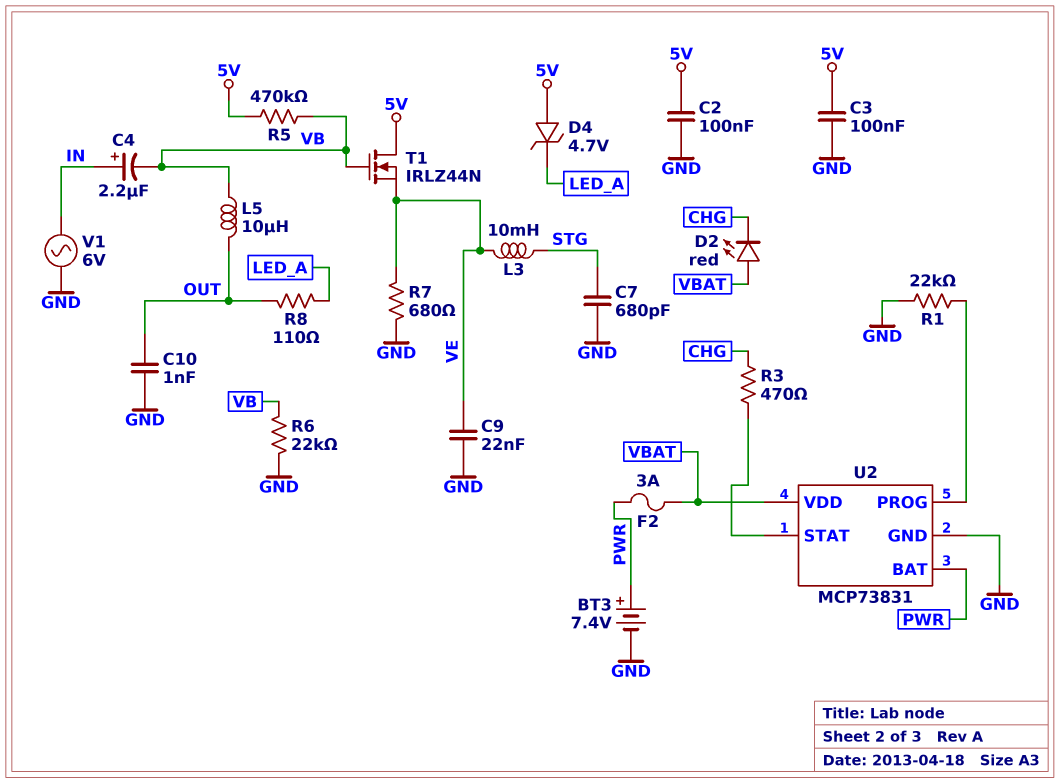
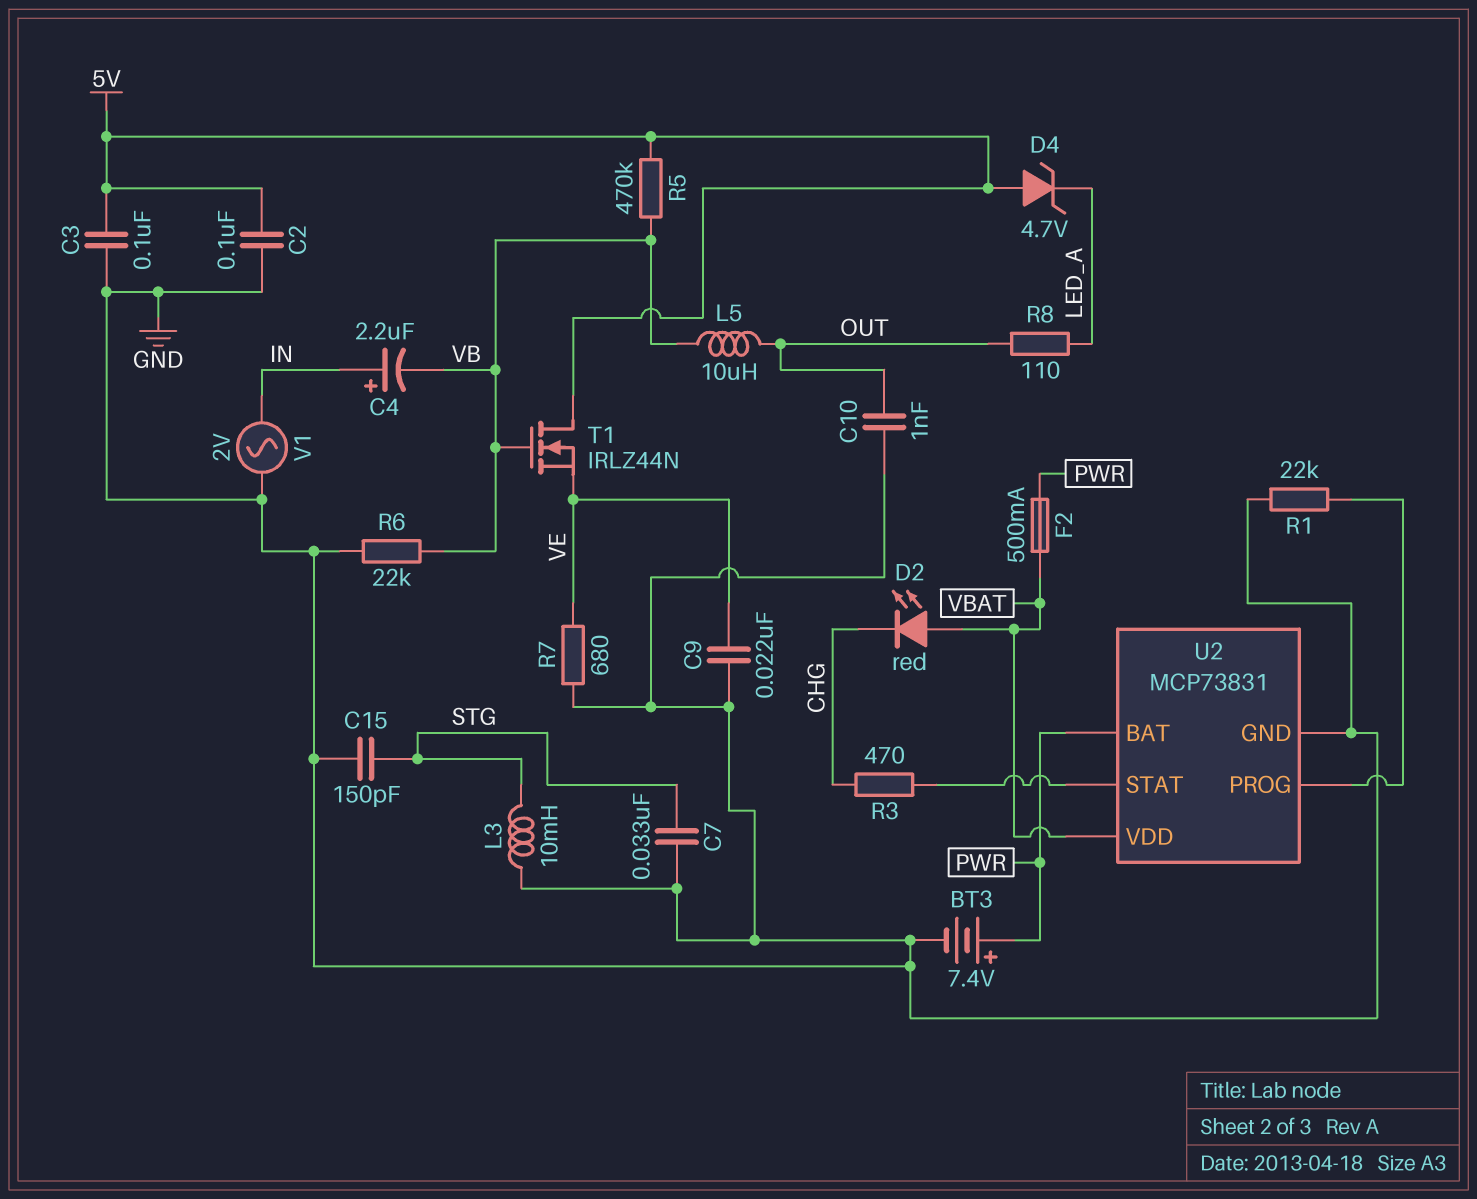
C7: 680pF (GND, STG) -> 33nF (GND, STG)
C15: none -> 150pF (GND, STG)
F2: 3A (PWR, VBAT) -> 500mA (PWR, VBAT)
L3: 10mH (STG, VE) -> 10mH (GND, STG)
V1: AC 6V (GND, IN) -> AC 2V (GND, IN)

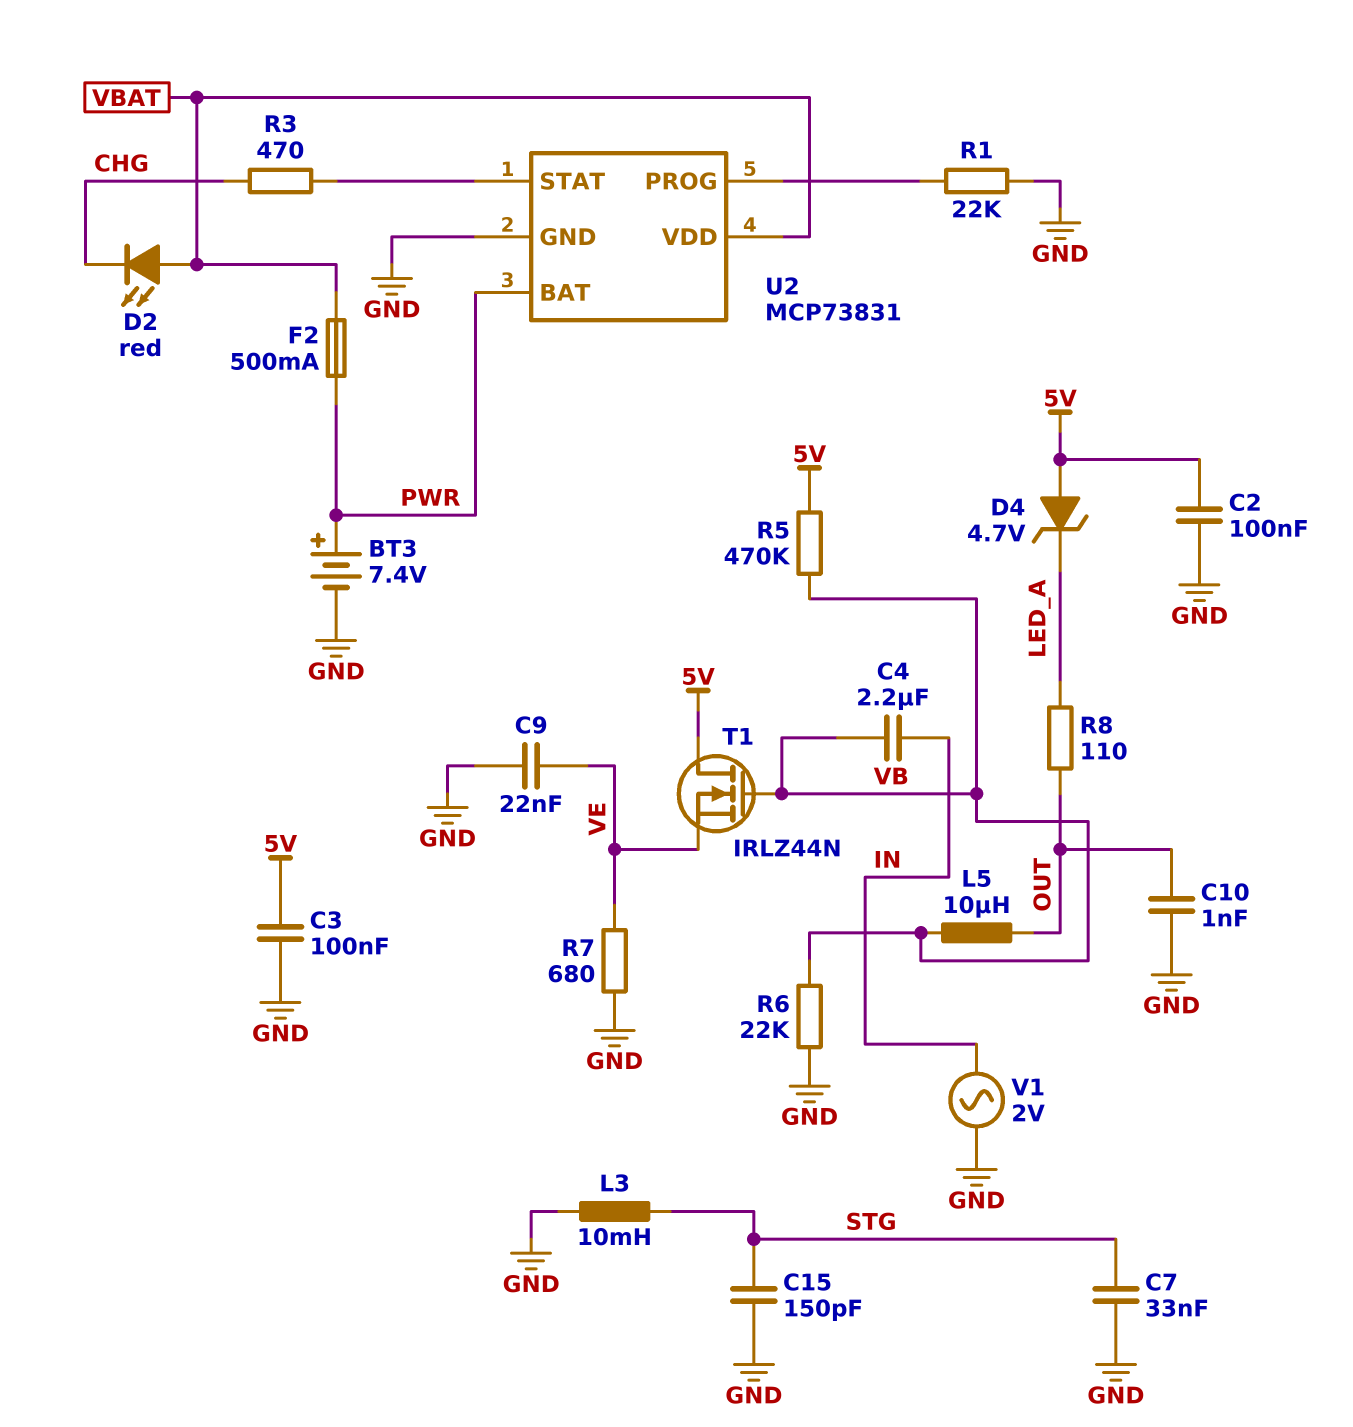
C4: 2.2uF (plus IN, minus VB) -> 2.2uF (IN, VB)

